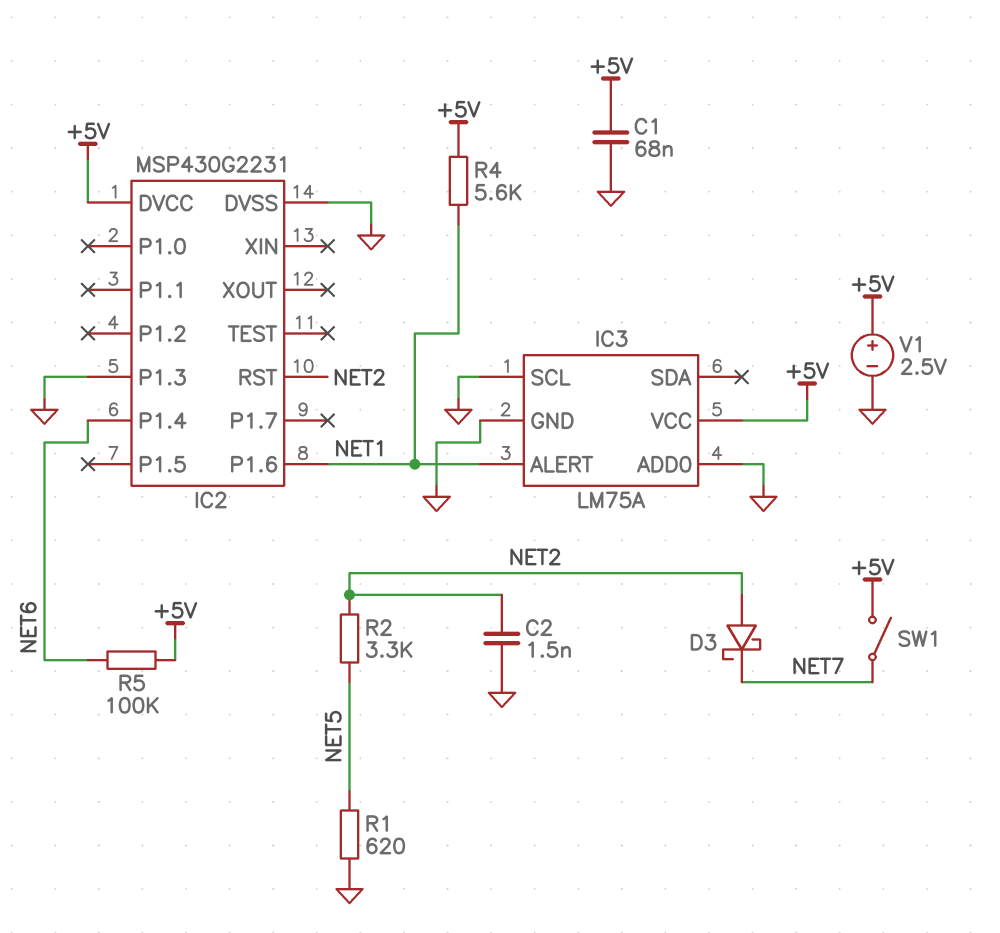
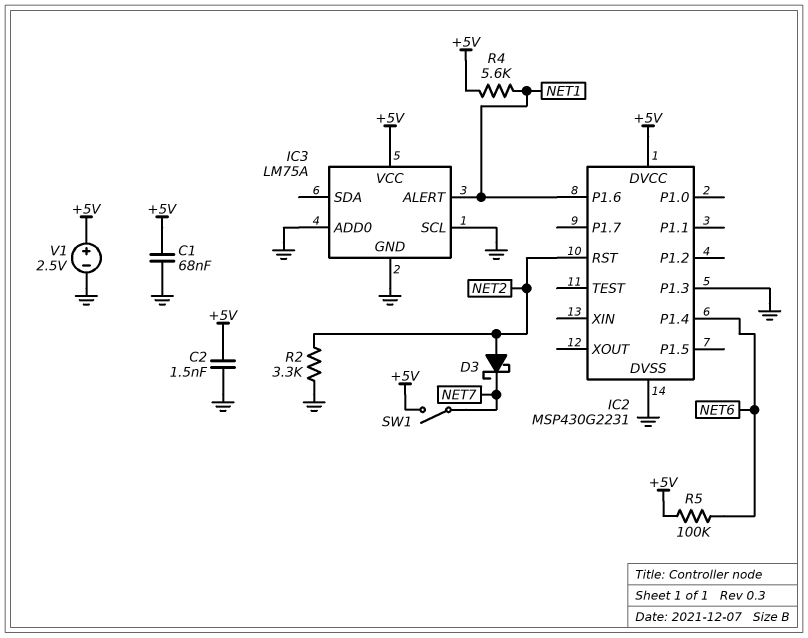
C2: 1.5nF (GND, NET2) -> 1.5nF (+5V, GND)
R1: 620 (GND, NET5) -> none
R2: 3.3k (NET2, NET5) -> 3.3k (GND, NET2)

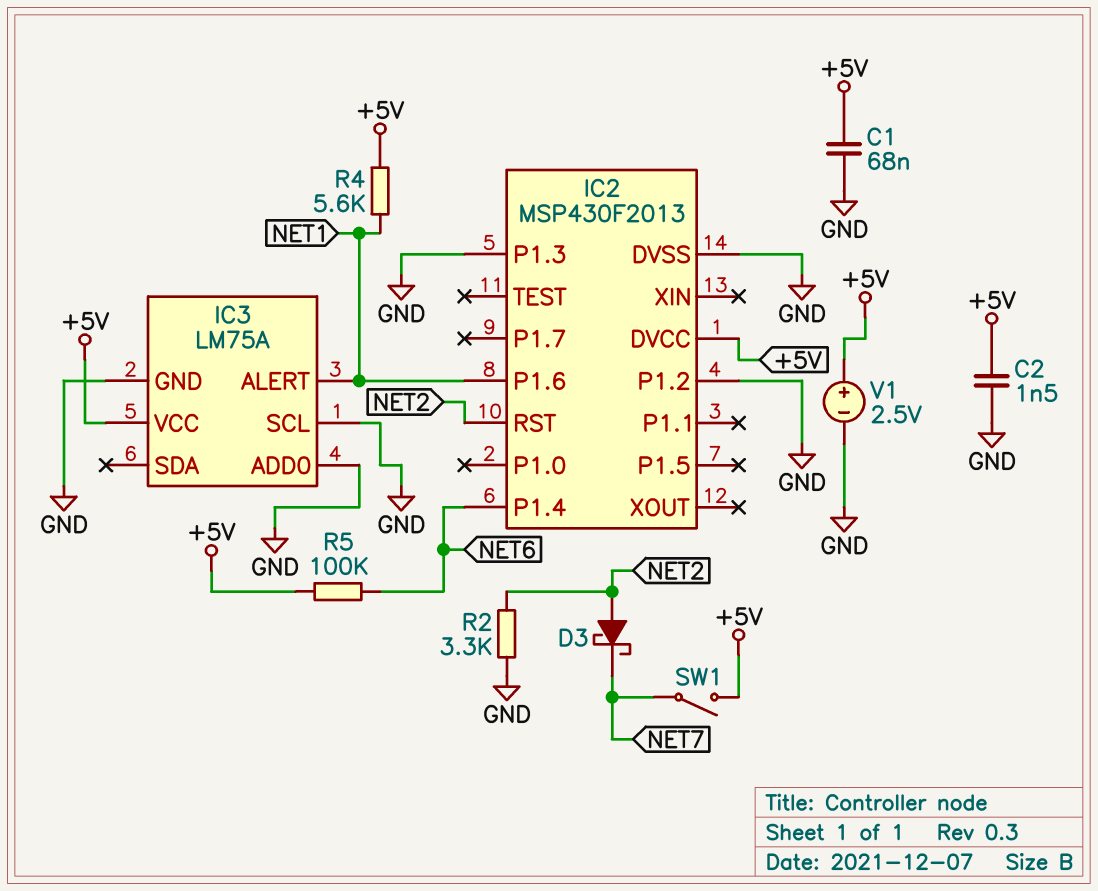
IC2: MSP430G2231 -> MSP430F2013
IC2 pin P1.2: none -> GND

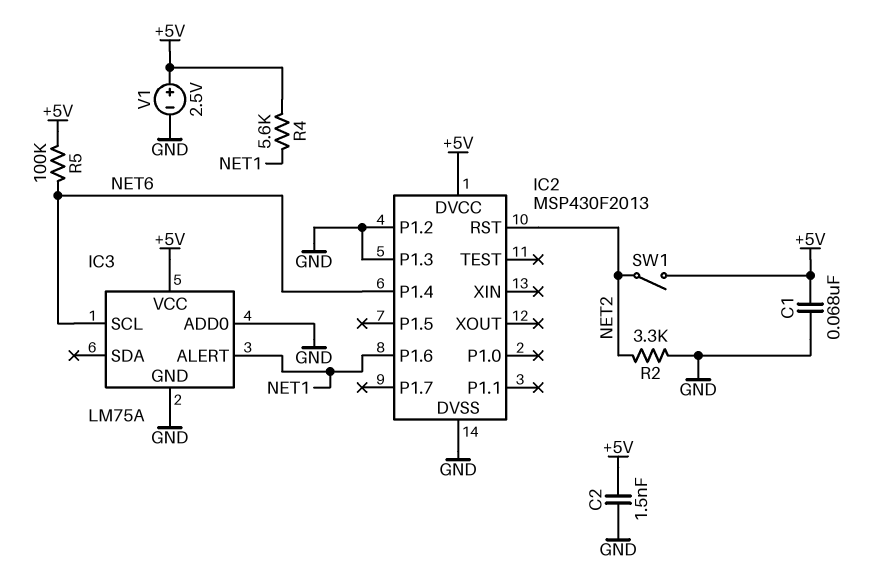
D3: schottky (A NET2, K NET7) -> none
IC3 pin SCL: GND -> NET6
SW1: switch (+5V, NET7) -> switch (+5V, NET2)

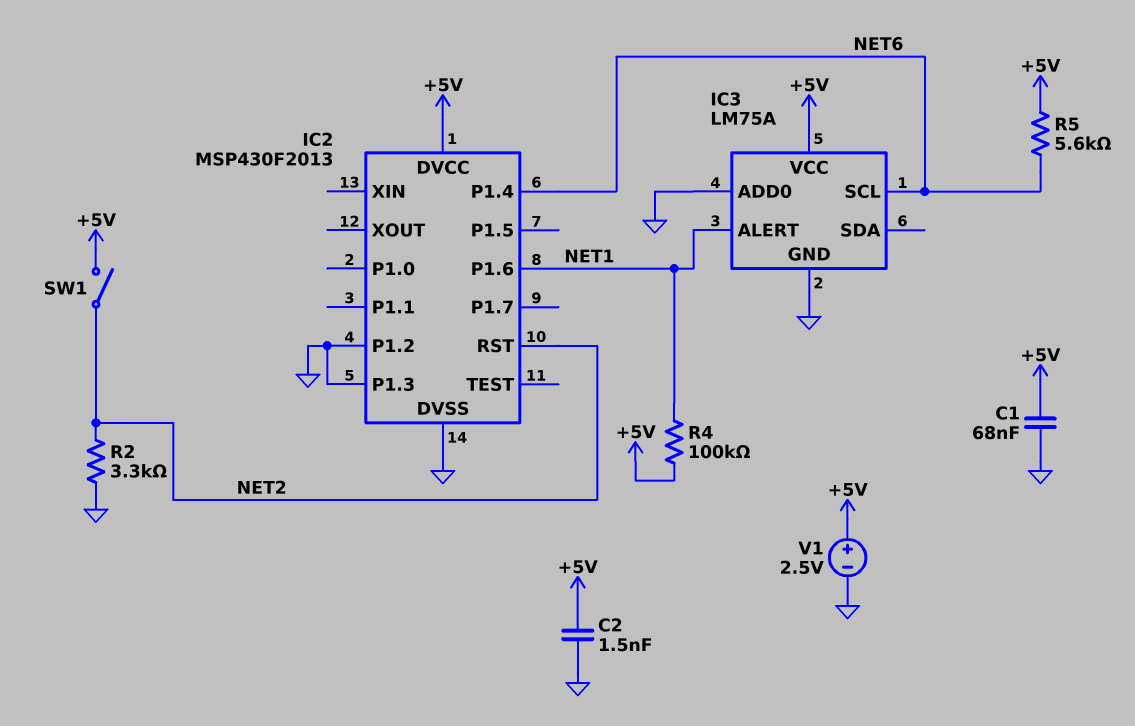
R4: 5.6k (+5V, NET1) -> 100k (+5V, NET1)
R5: 100k (+5V, NET6) -> 5.6k (+5V, NET6)

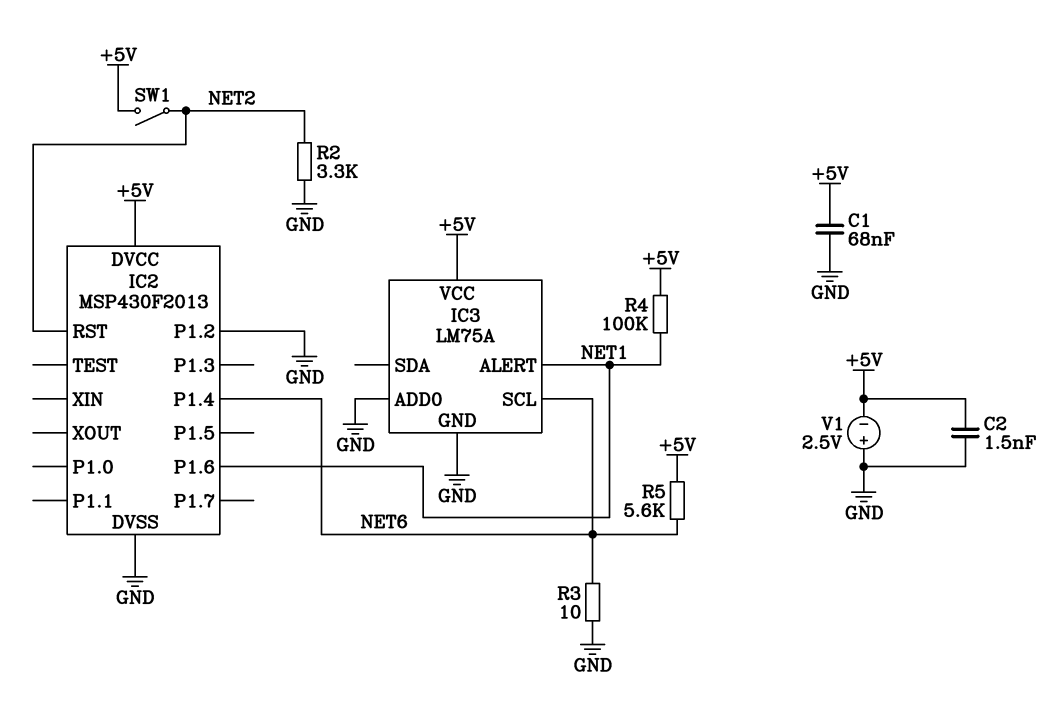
IC2 pin P1.3: GND -> none
R3: none -> 10 (GND, NET6)
V1: 2.5V (plus +5V, minus GND) -> 2.5V (plus GND, minus +5V)

